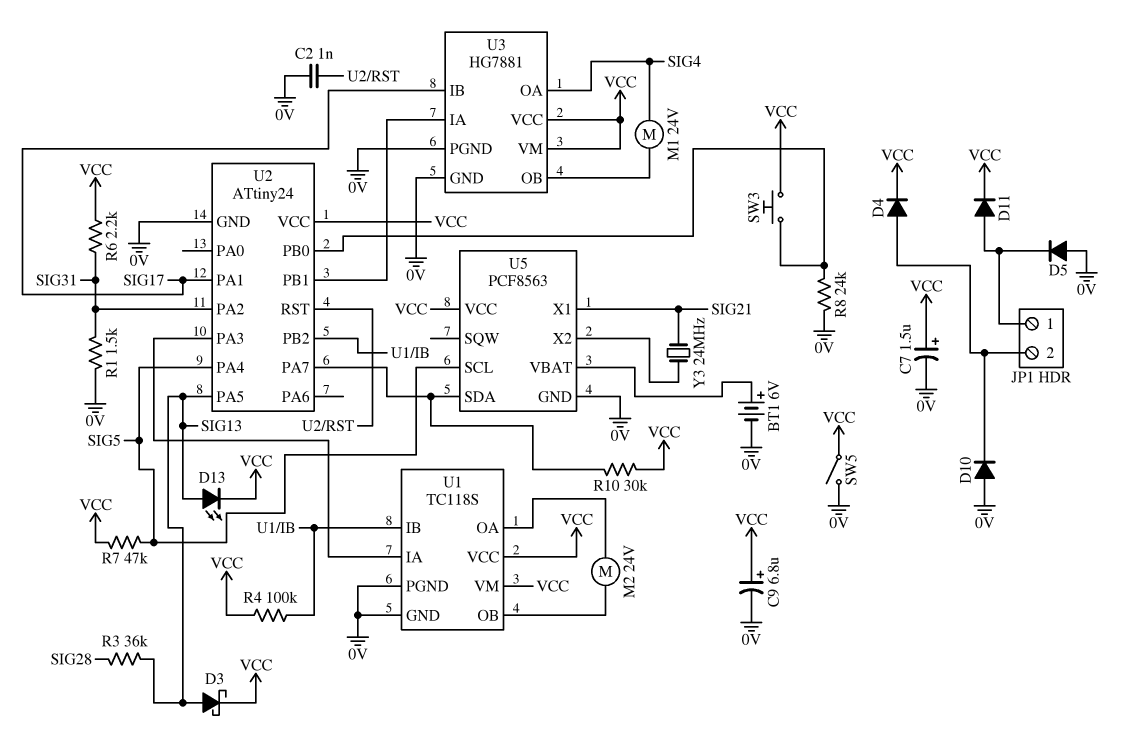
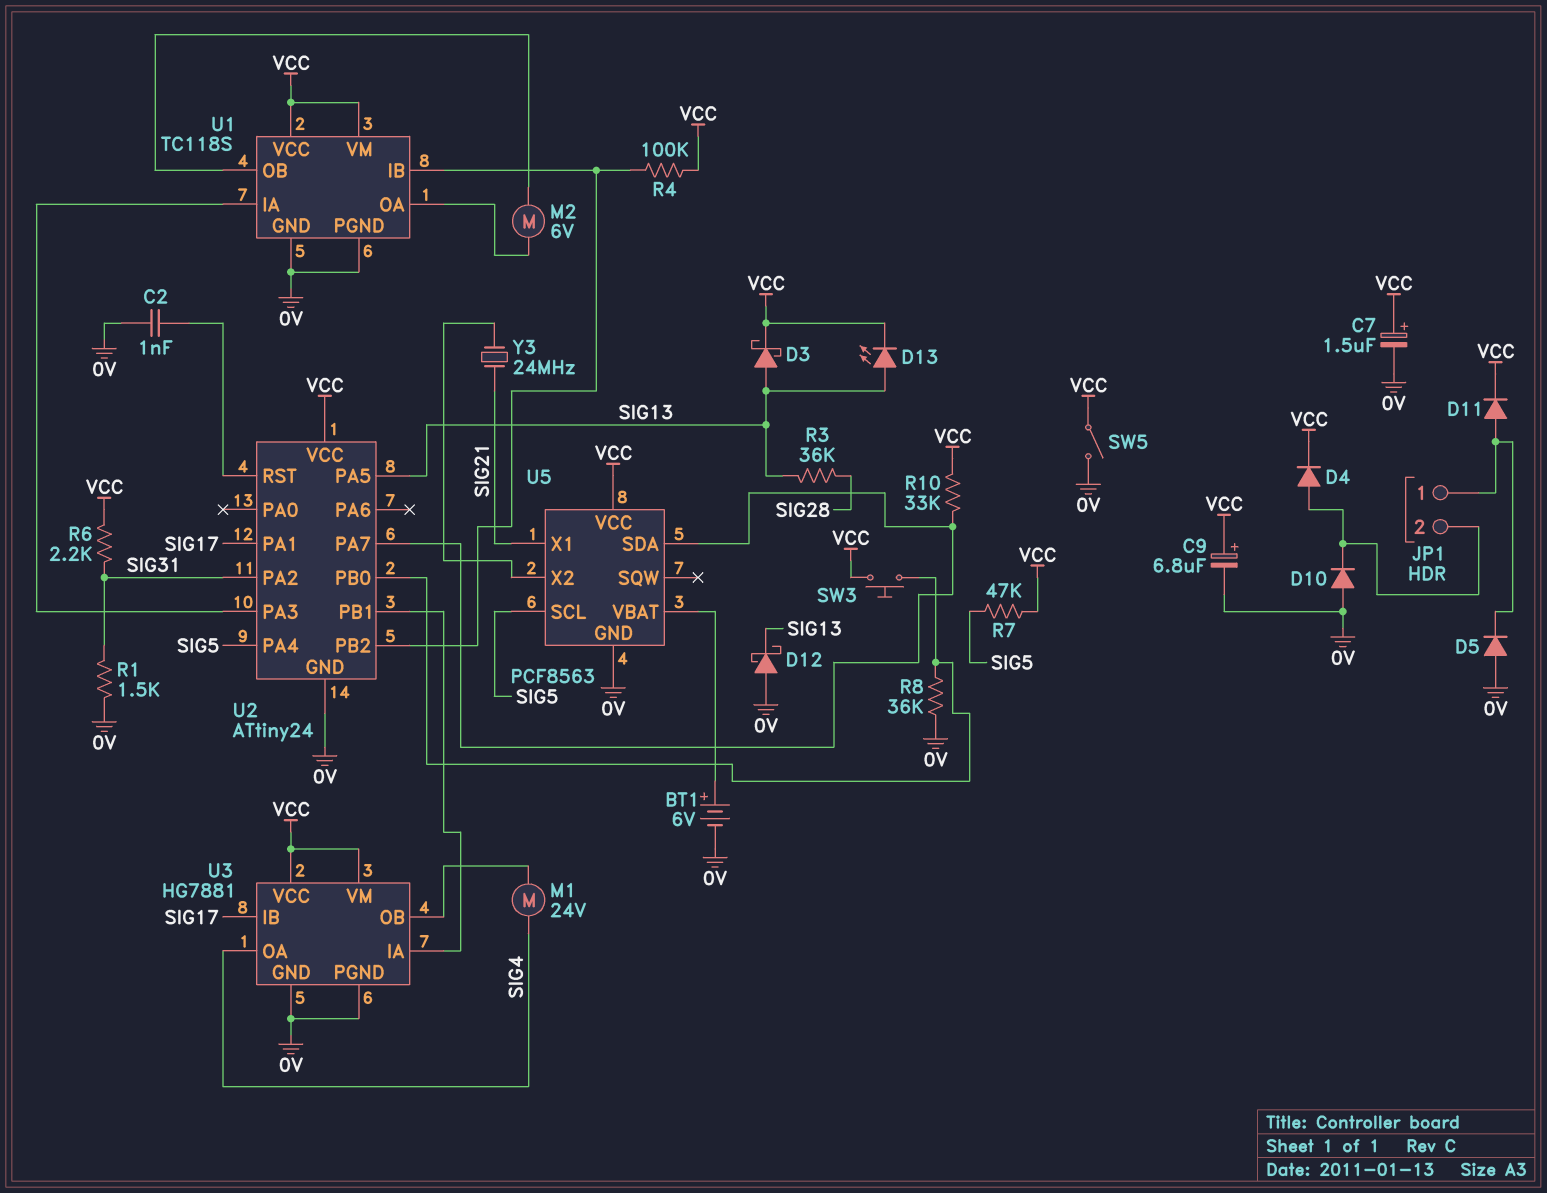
D12: none -> schottky (A 0V, K SIG13)
M2: motor 24V (U1/OA, U1/OB) -> motor 6V (U1/OA, U1/OB)
R8: 24k (0V, U2/PB0) -> 36k (0V, U2/PB0)
R10: 30k (U2/PA7, VCC) -> 33k (U2/PA7, VCC)

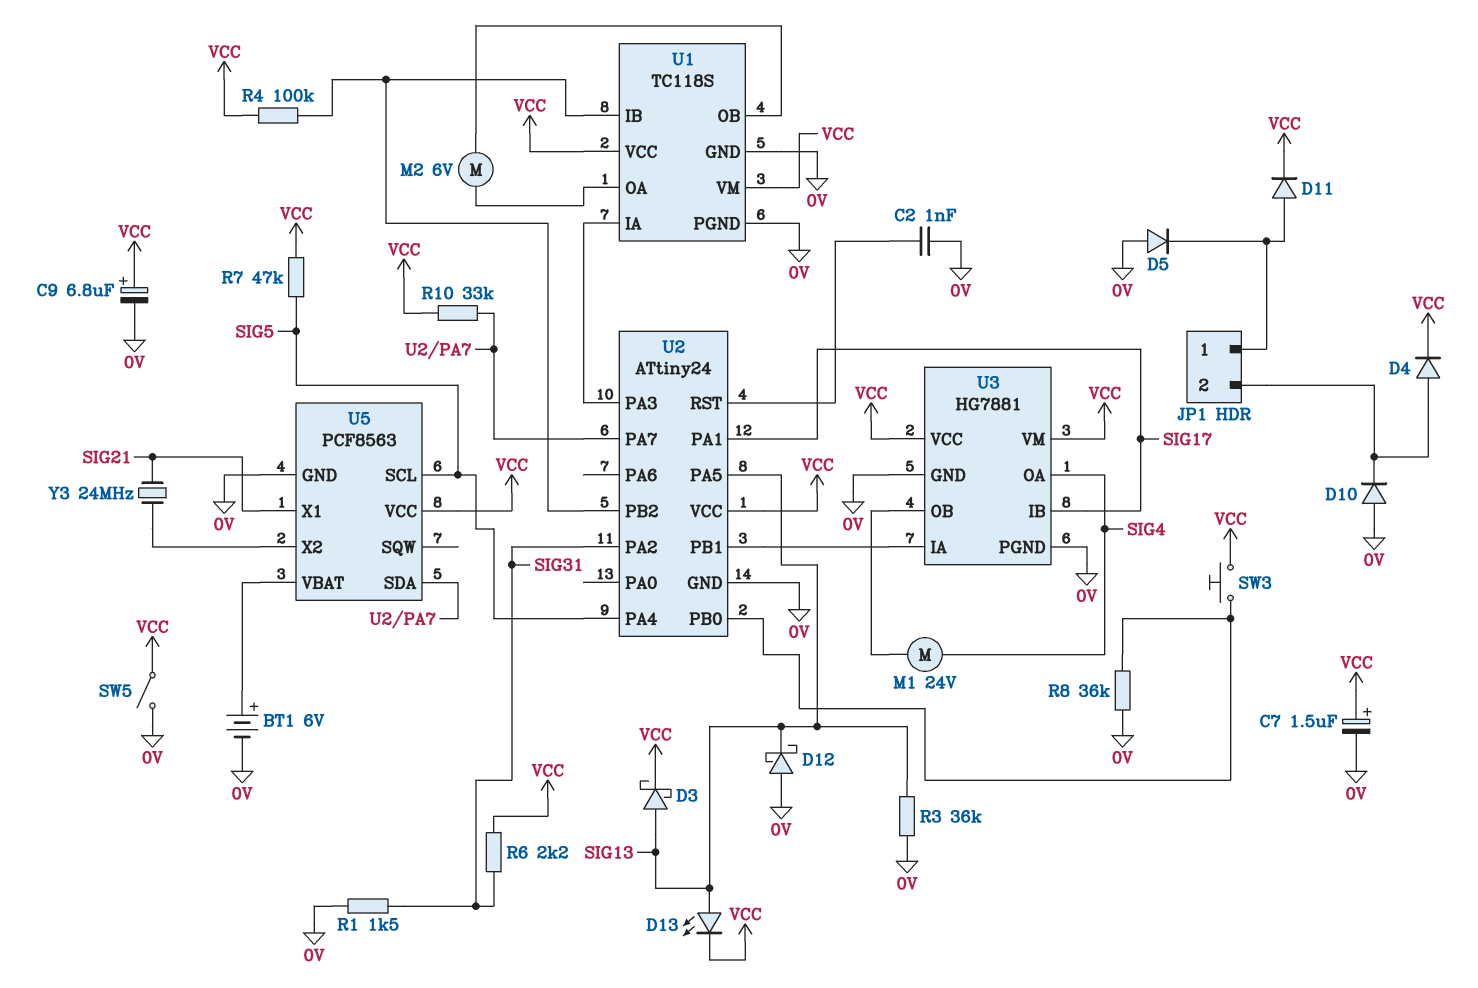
R3: 36k (SIG13, SIG28) -> 36k (0V, SIG13)

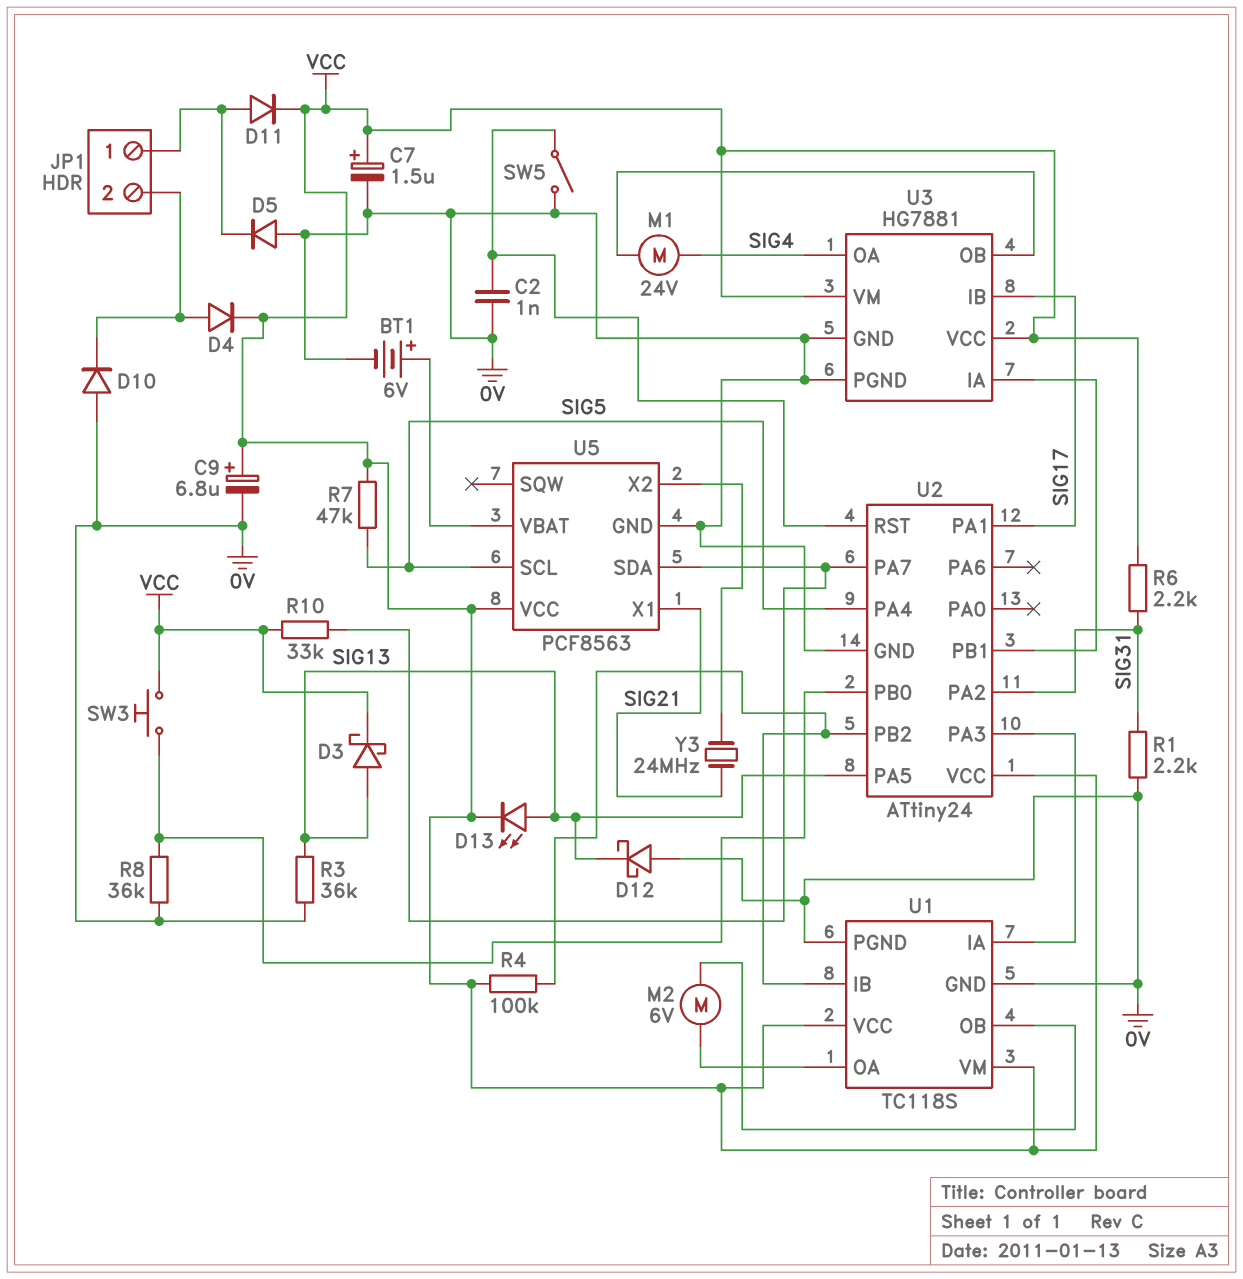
R1: 1.5k (0V, SIG31) -> 2.2k (0V, SIG31)
SW5: switch (0V, VCC) -> switch (0V, U2/RST)

